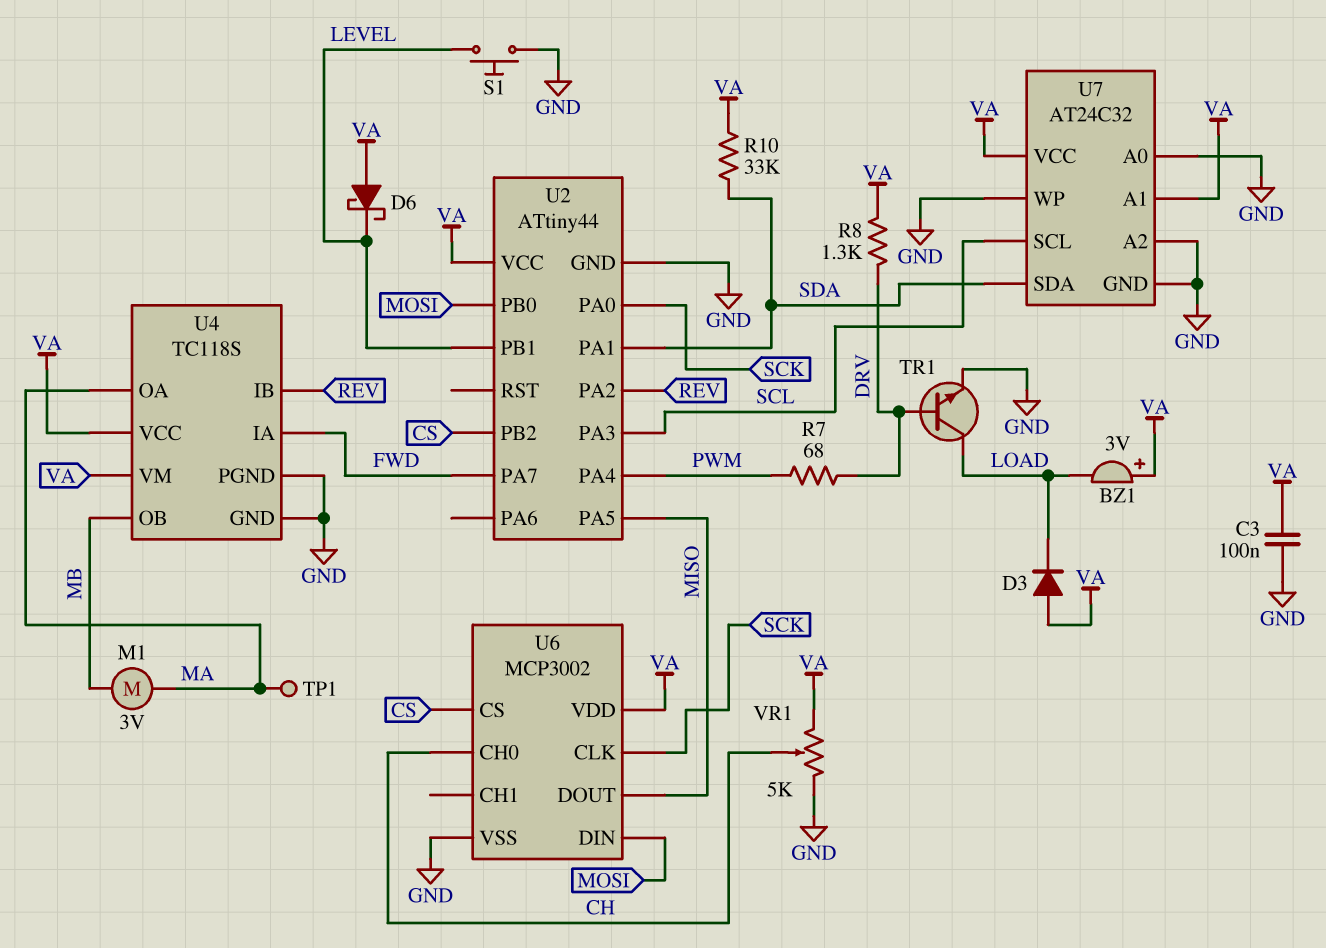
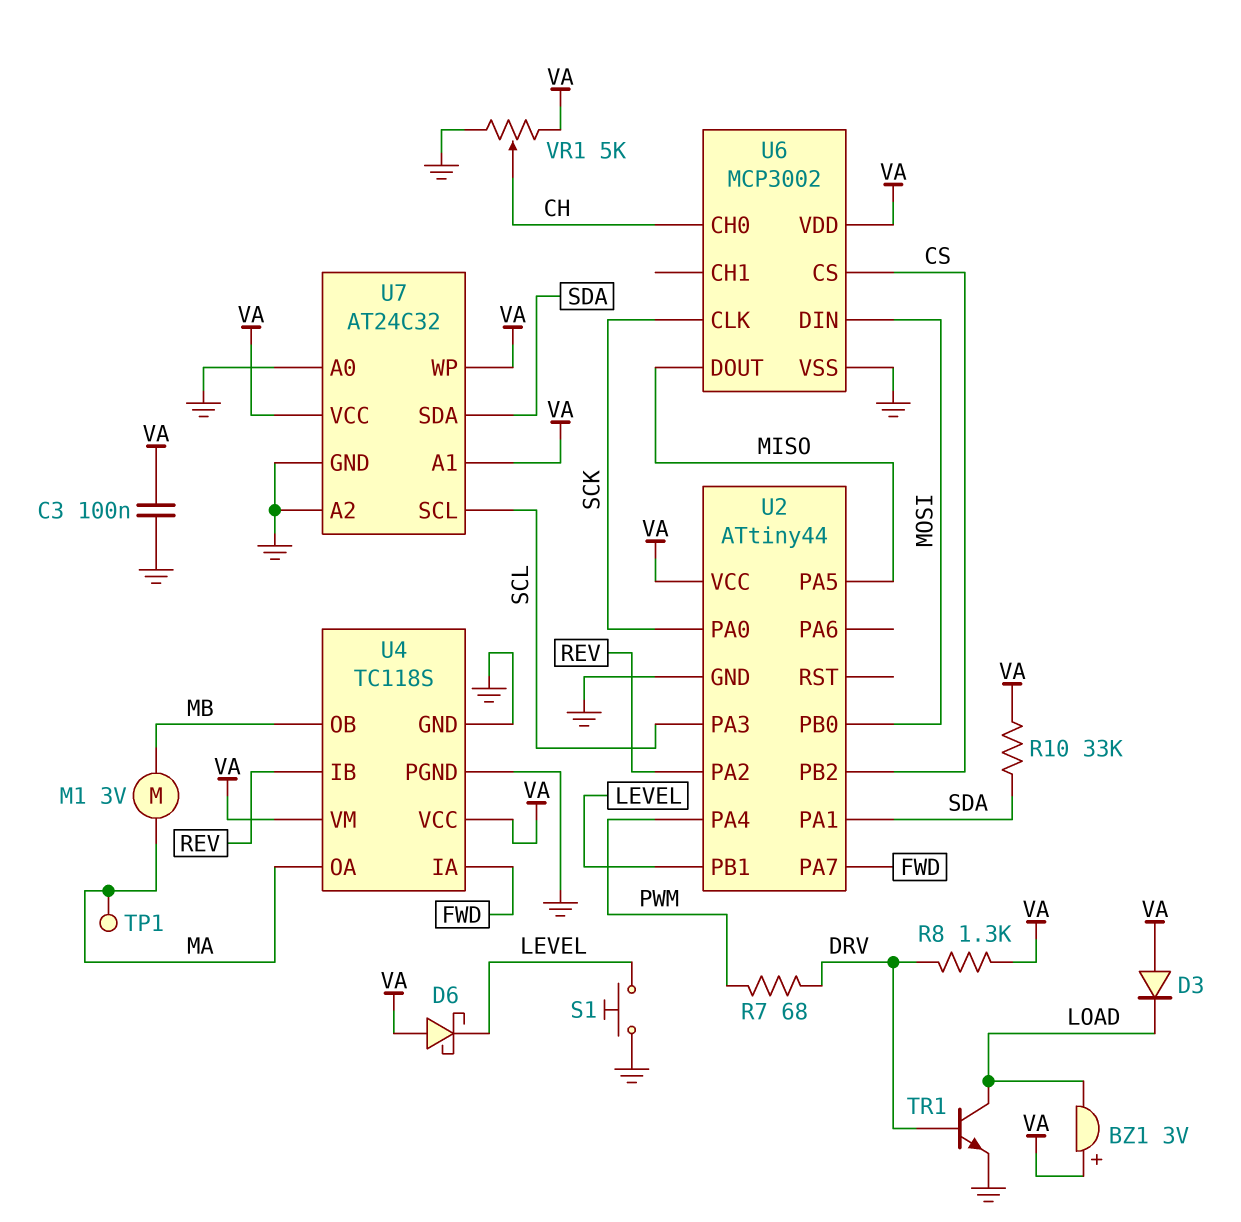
U7 pin WP: GND -> VA

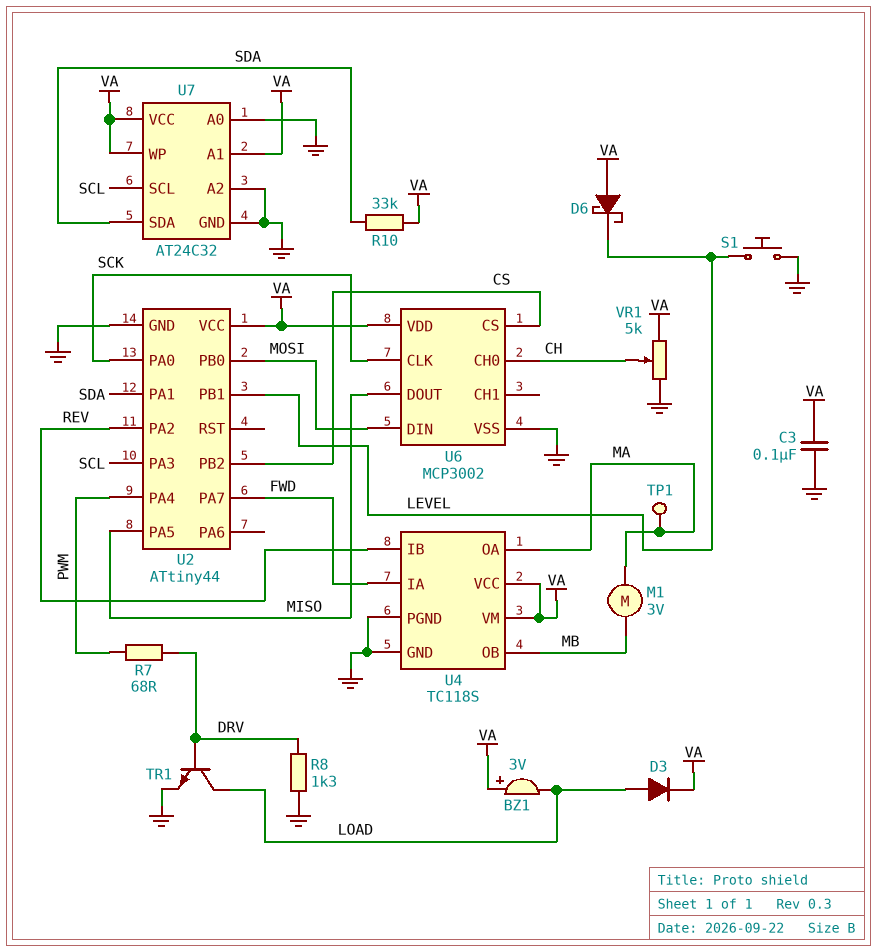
D3: diode (A VA, K LOAD) -> diode (A LOAD, K VA)
R8: 1.3k (DRV, VA) -> 1.3k (DRV, GND)

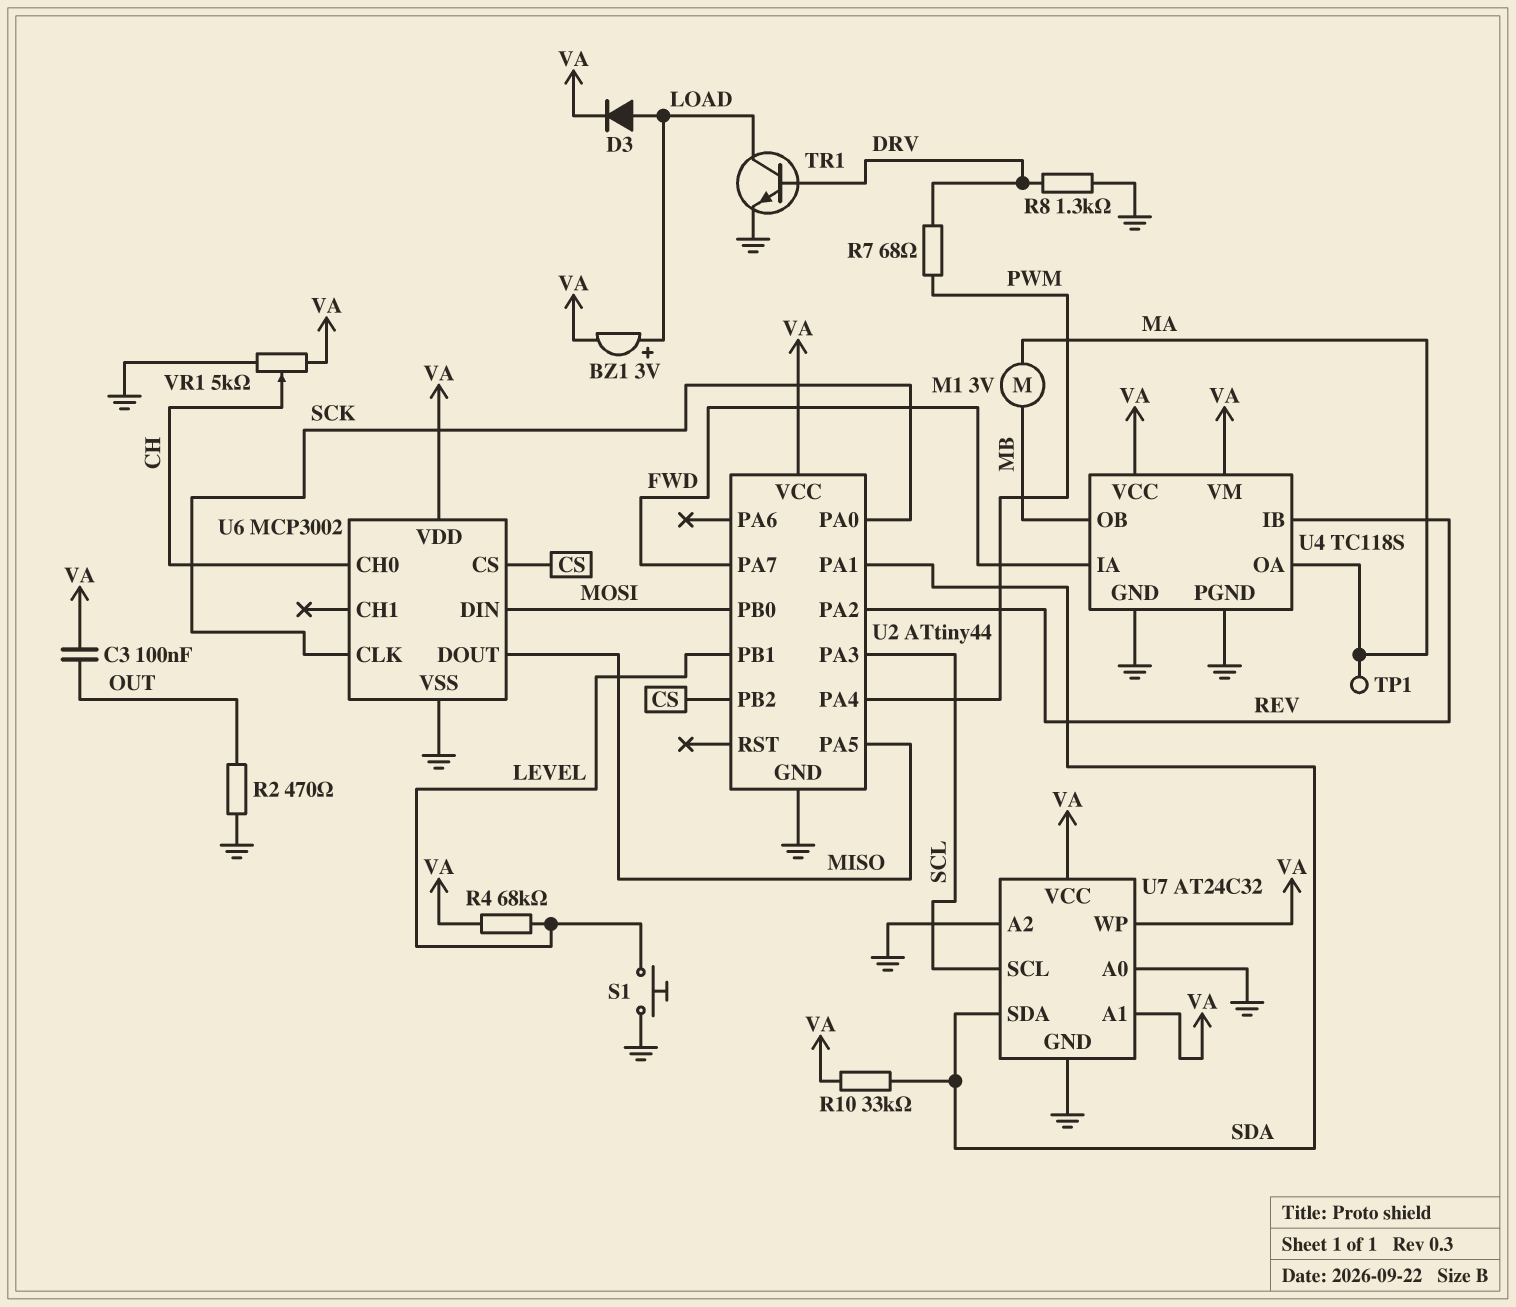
BZ1: buzzer 3V (plus VA, minus LOAD) -> buzzer 3V (plus LOAD, minus VA)
C3: 100nF (GND, VA) -> 100nF (OUT, VA)
D6: schottky (A VA, K LEVEL) -> none
R2: none -> 470 (GND, OUT)
R4: none -> 68k (LEVEL, VA)

